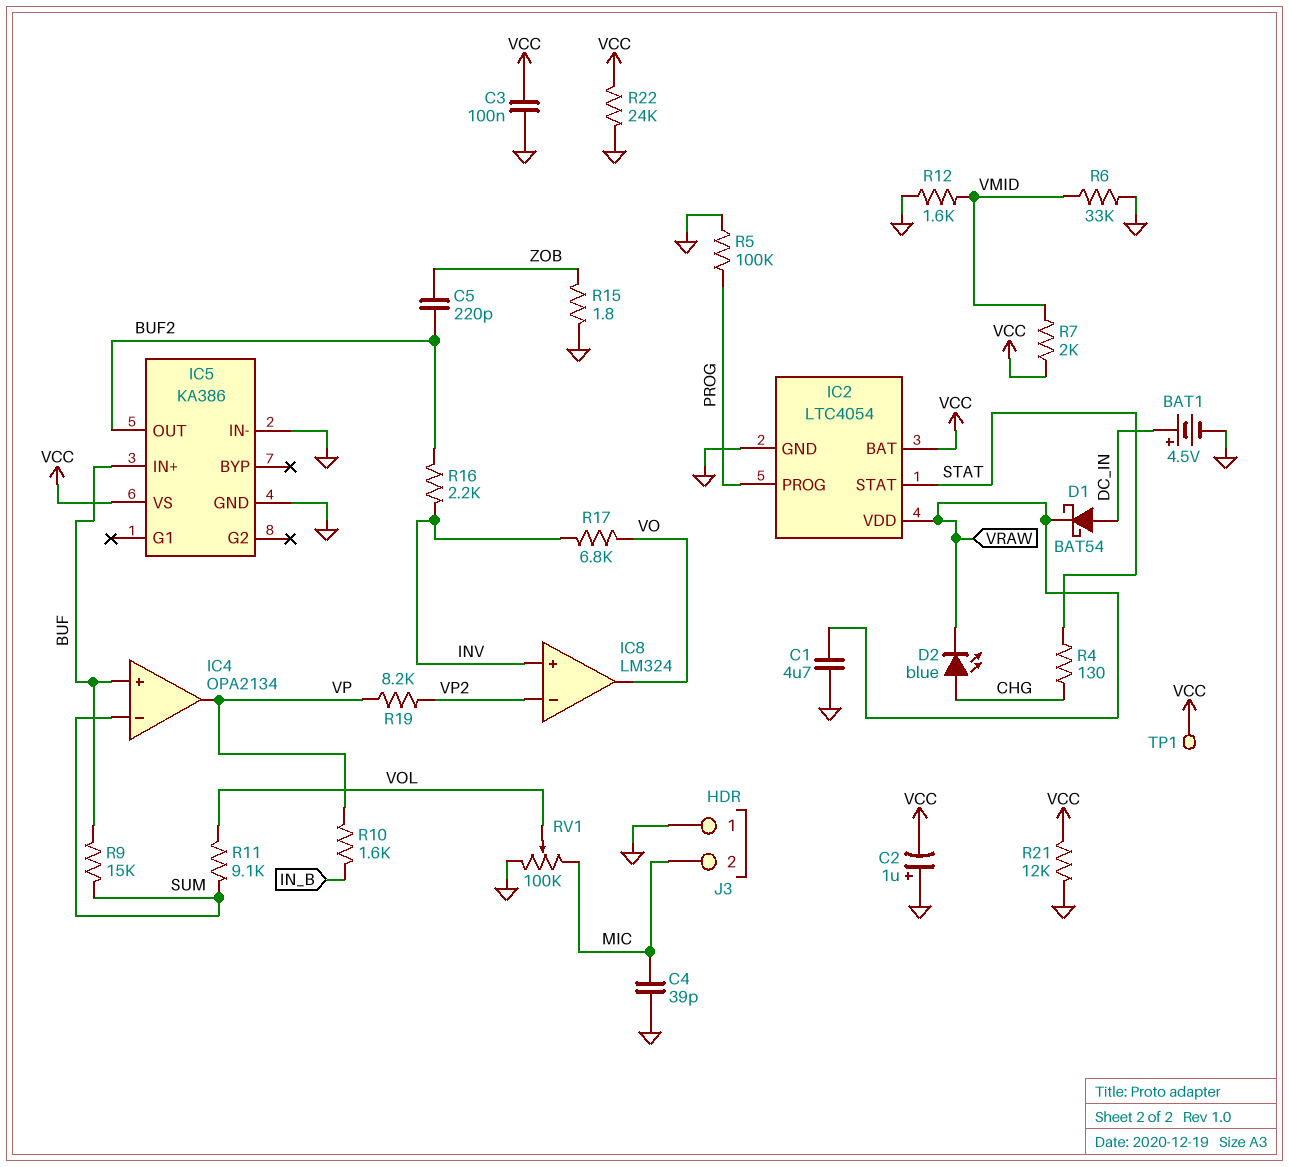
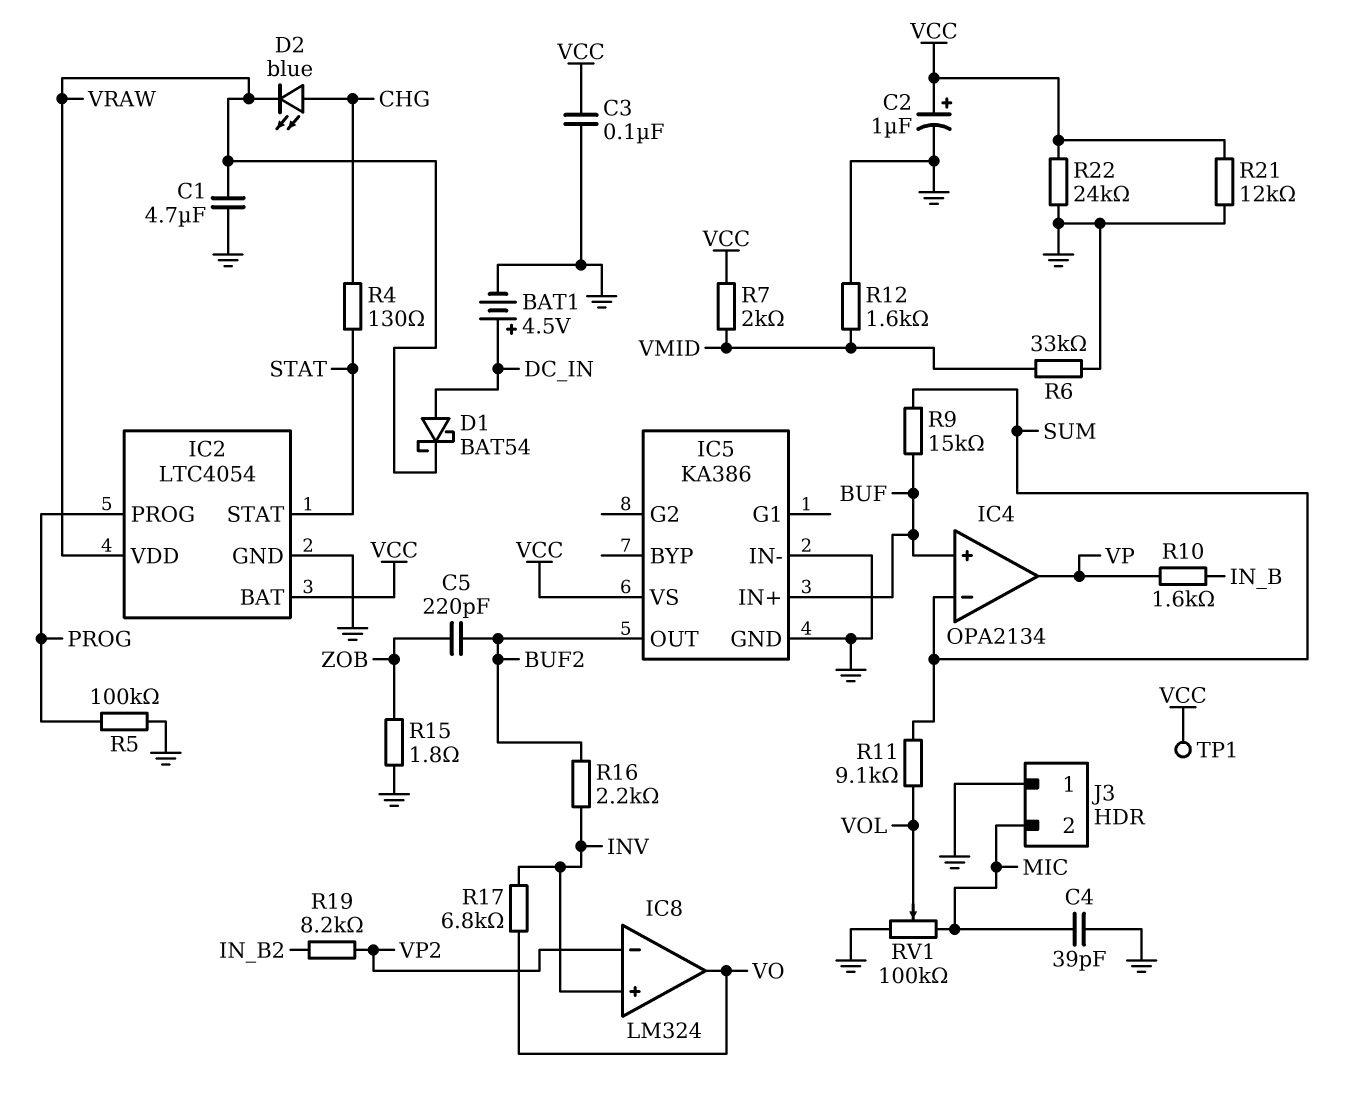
C2: 1uF (plus GND, minus VCC) -> 1uF (plus VCC, minus GND)
R19: 8.2k (VP, VP2) -> 8.2k (IN_B2, VP2)

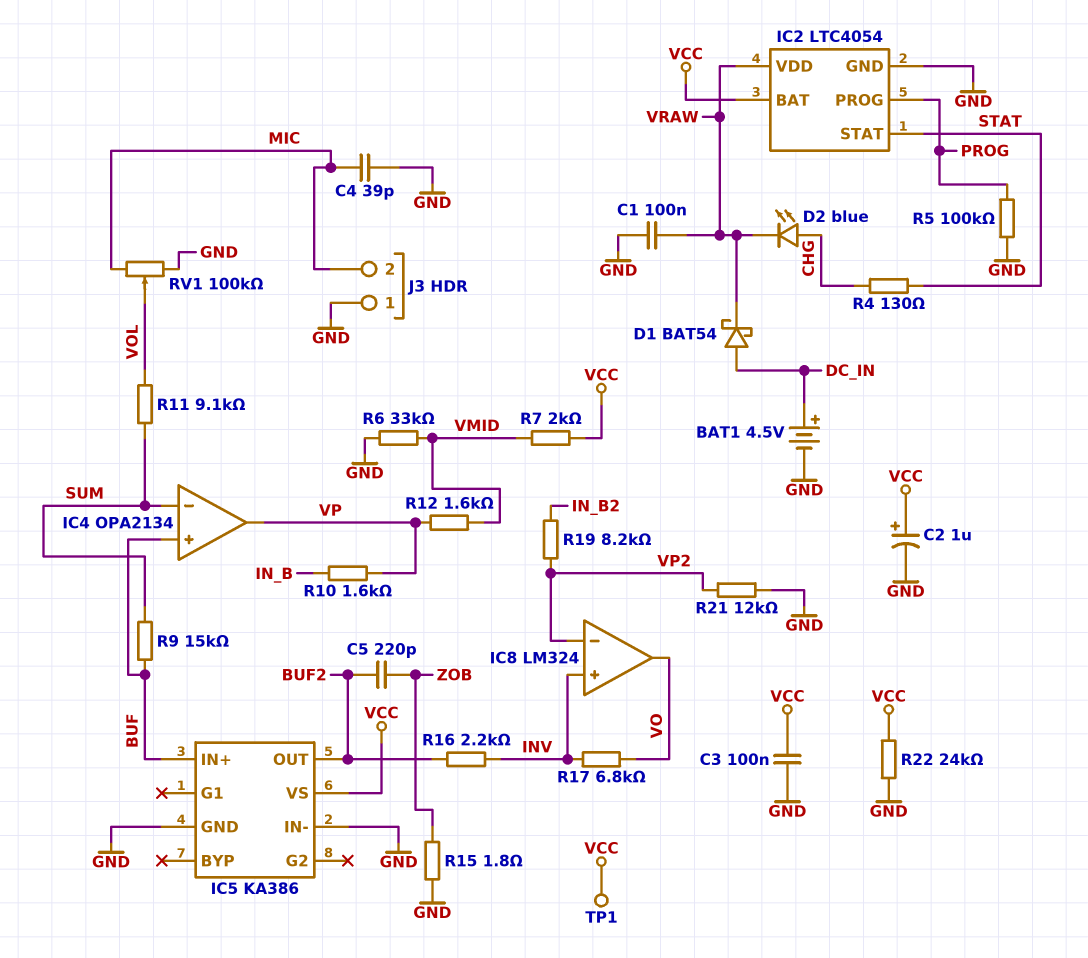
C1: 4.7uF (GND, VRAW) -> 100nF (GND, VRAW)
R12: 1.6k (GND, VMID) -> 1.6k (VMID, VP)
R21: 12k (GND, VCC) -> 12k (GND, VP2)

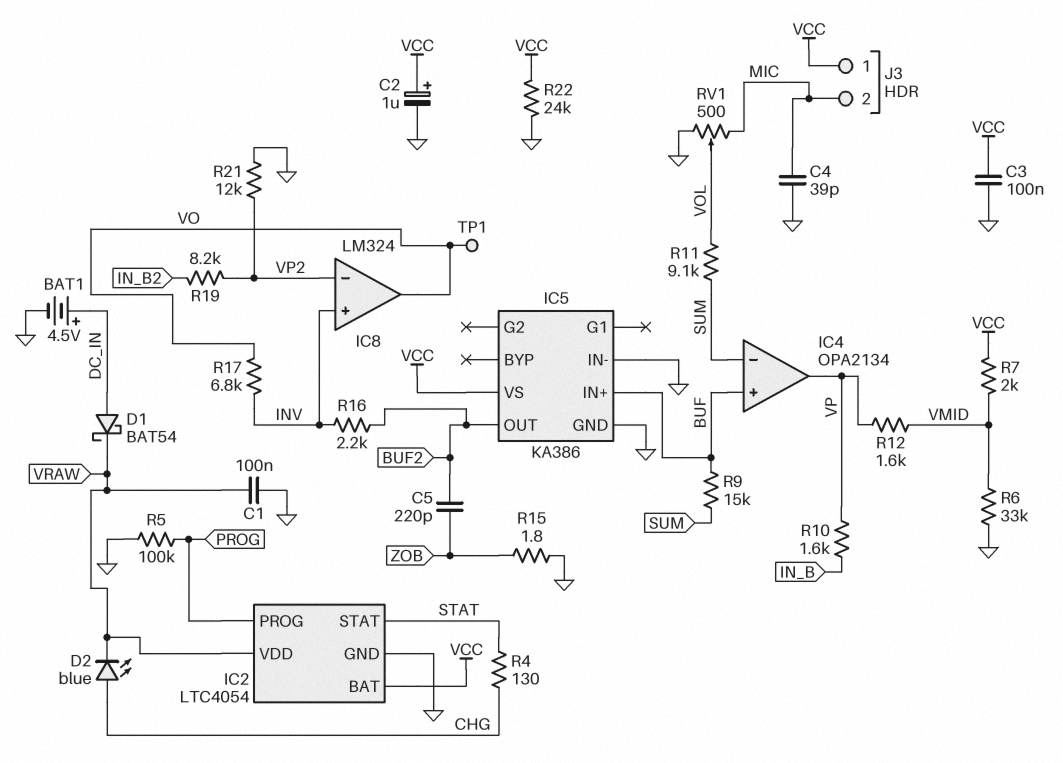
J3 pin 1: GND -> VCC
RV1: 100k (GND, MIC, wiper VOL) -> 500 (GND, MIC, wiper VOL)
TP1: test point (VCC) -> test point (VO)

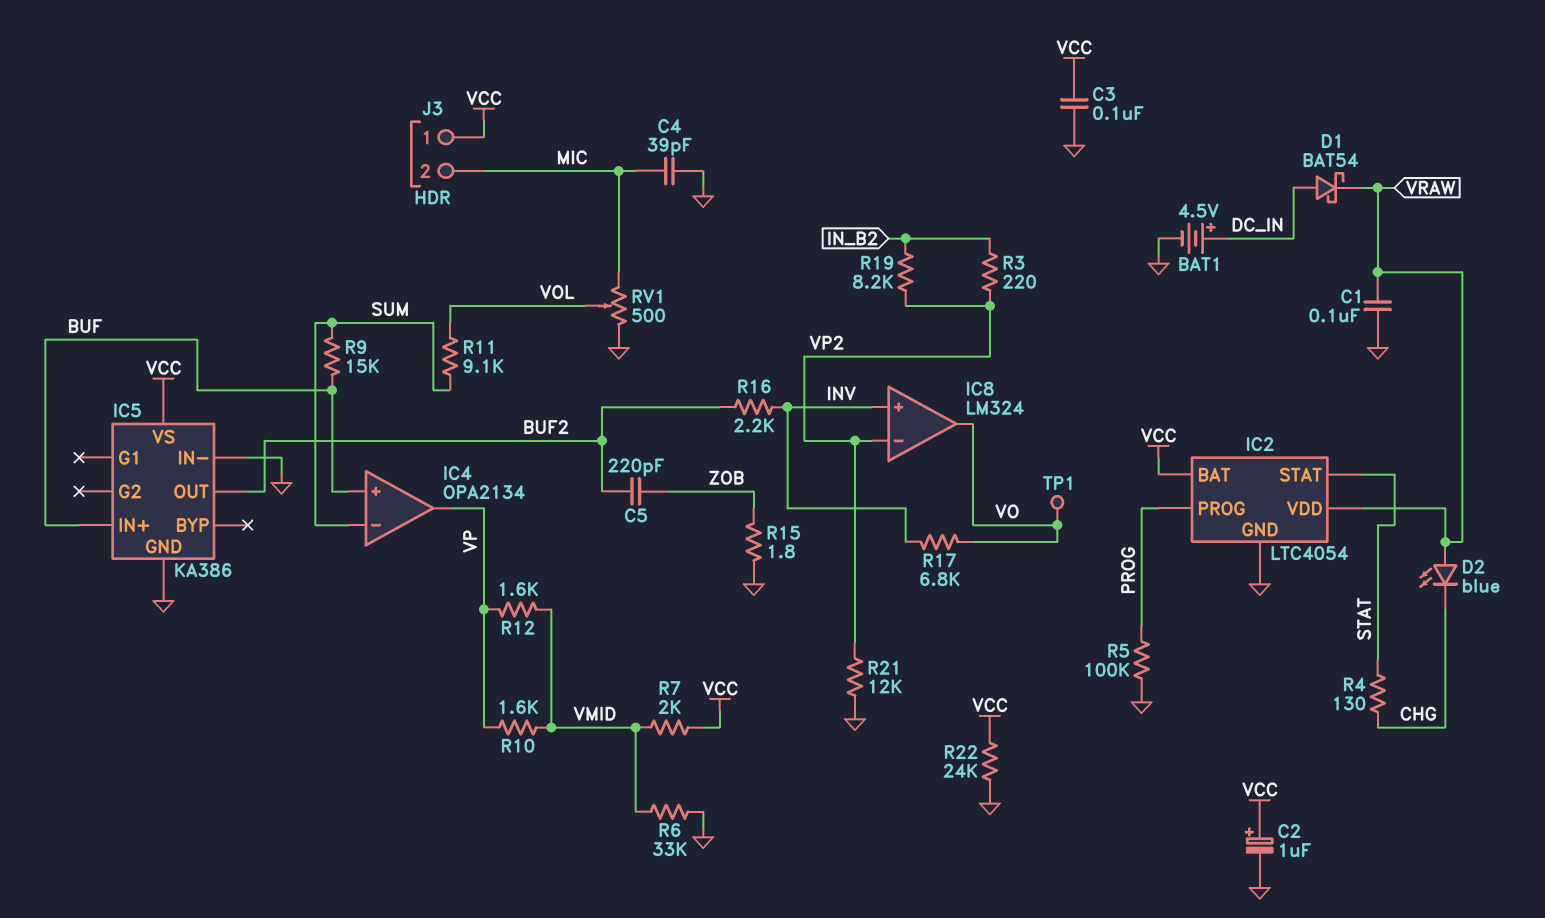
D2: LED blue (A CHG, K VRAW) -> LED blue (A VRAW, K CHG)
R3: none -> 220 (IN_B2, VP2)
R10: 1.6k (IN_B, VP) -> 1.6k (VMID, VP)

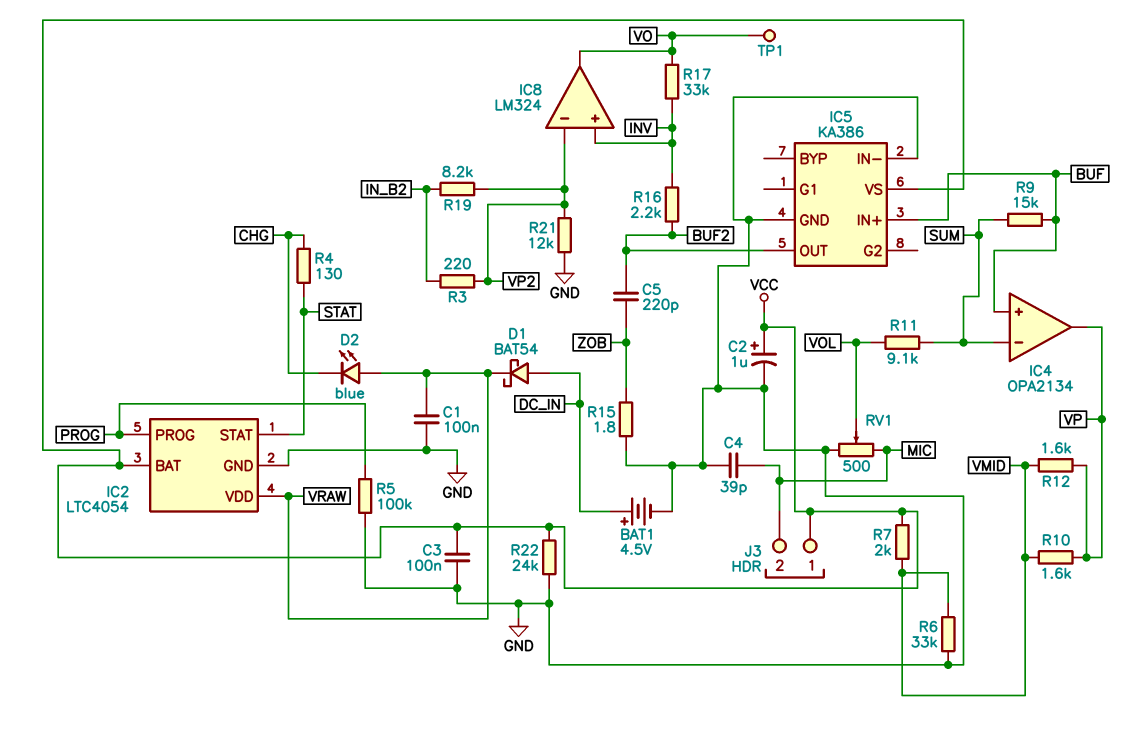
R17: 6.8k (INV, VO) -> 33k (INV, VO)

